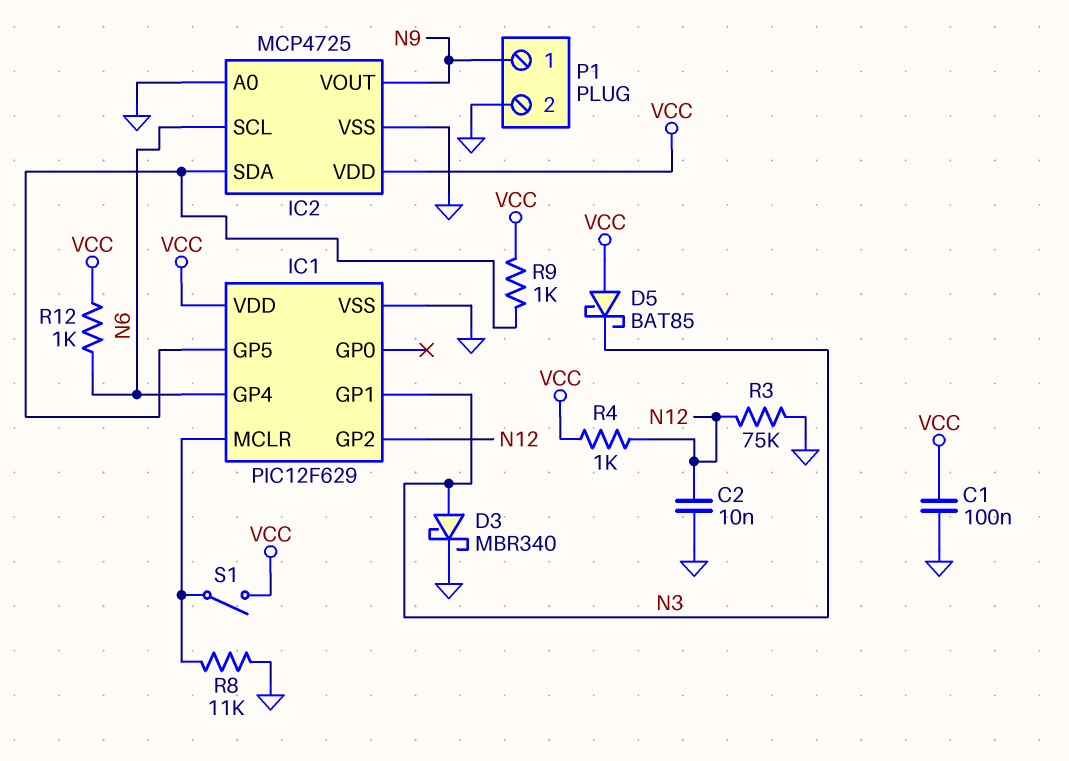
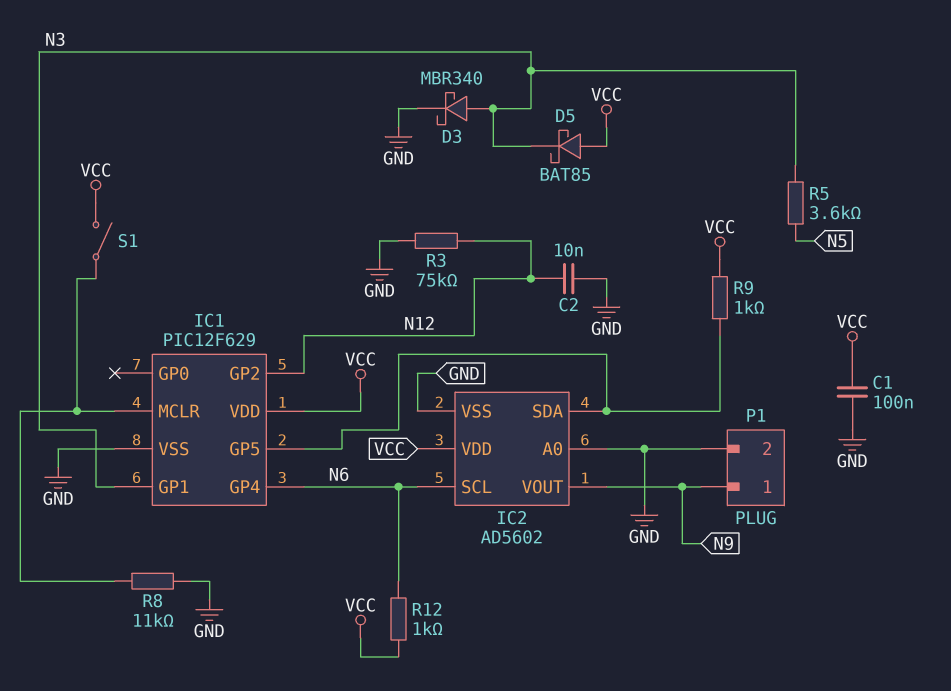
IC2: MCP4725 -> AD5602
R4: 1k (N12, VCC) -> none
R5: none -> 3.6k (N3, N5)

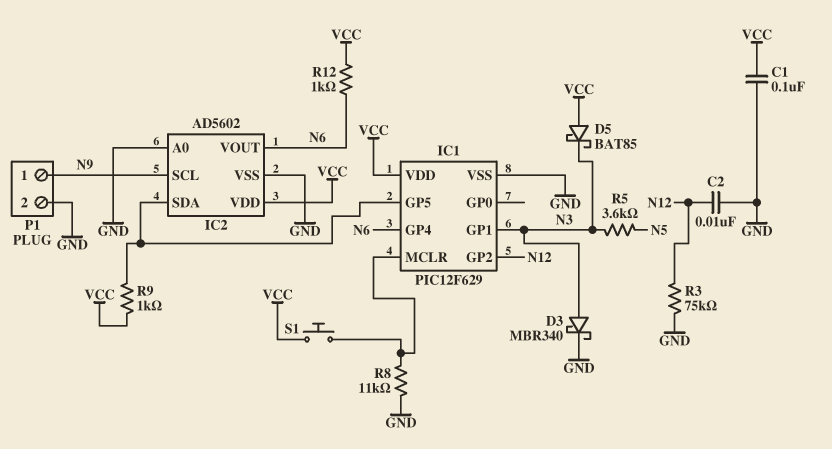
IC2 pin SCL: N6 -> N9
IC2 pin VOUT: N9 -> N6
S1: switch (IC1/MCLR, VCC) -> button (IC1/MCLR, VCC)

